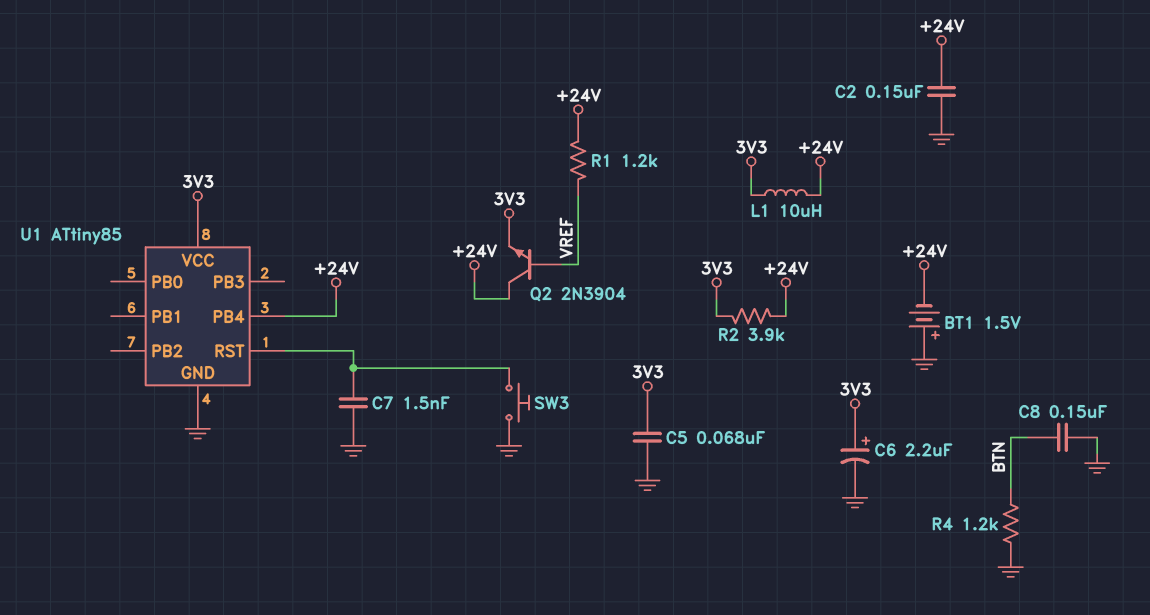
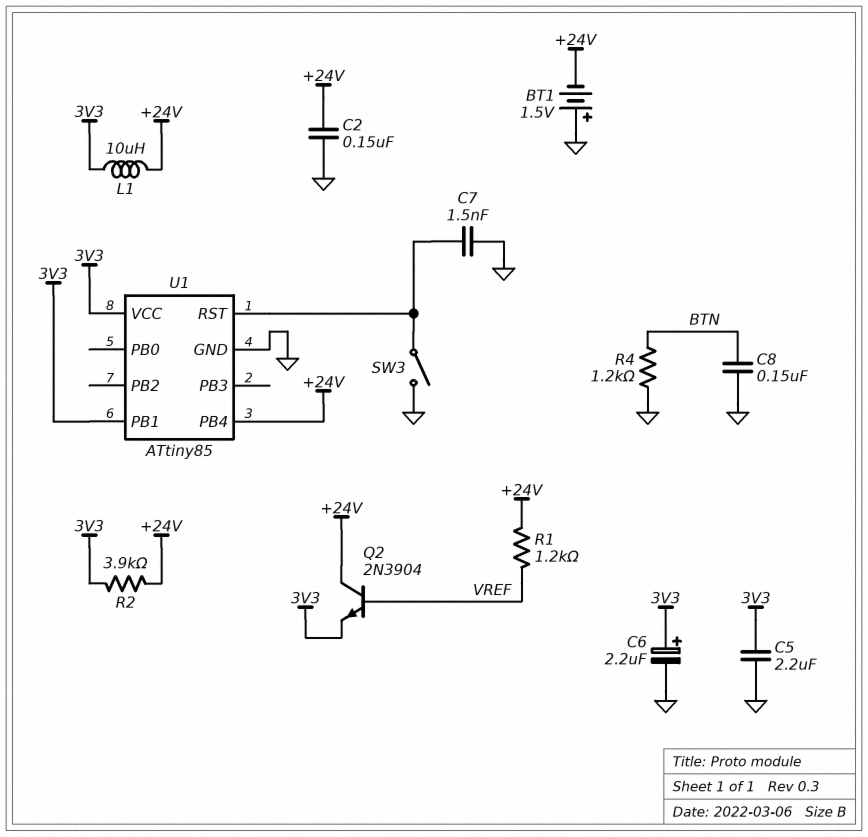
C5: 68nF (3V3, GND) -> 2.2uF (3V3, GND)
SW3: button (GND, U1/RST) -> switch (GND, U1/RST)
U1 pin PB1: none -> 3V3

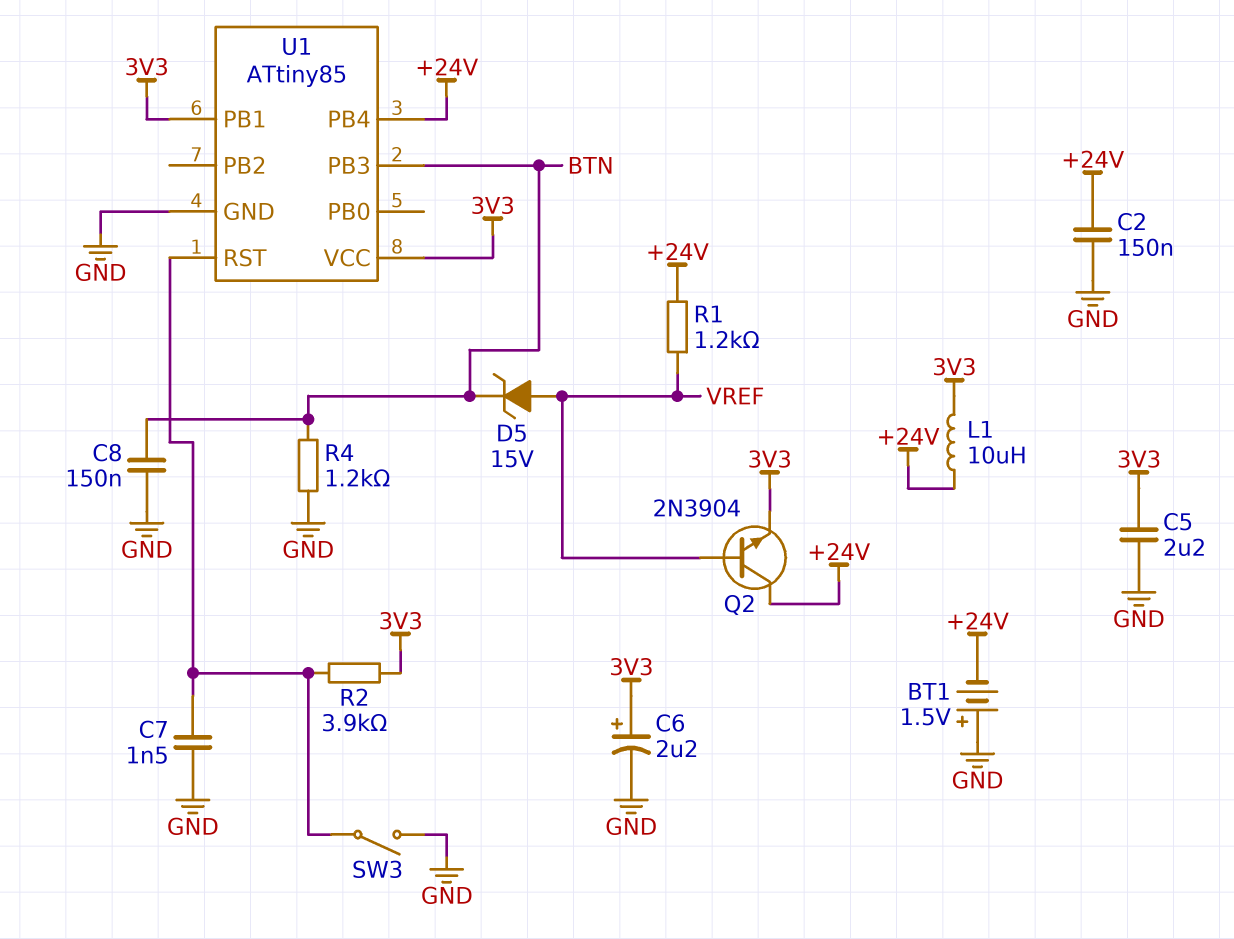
D5: none -> zener 15V (A VREF, K BTN)
R2: 3.9k (+24V, 3V3) -> 3.9k (3V3, U1/RST)
U1 pin PB3: none -> BTN

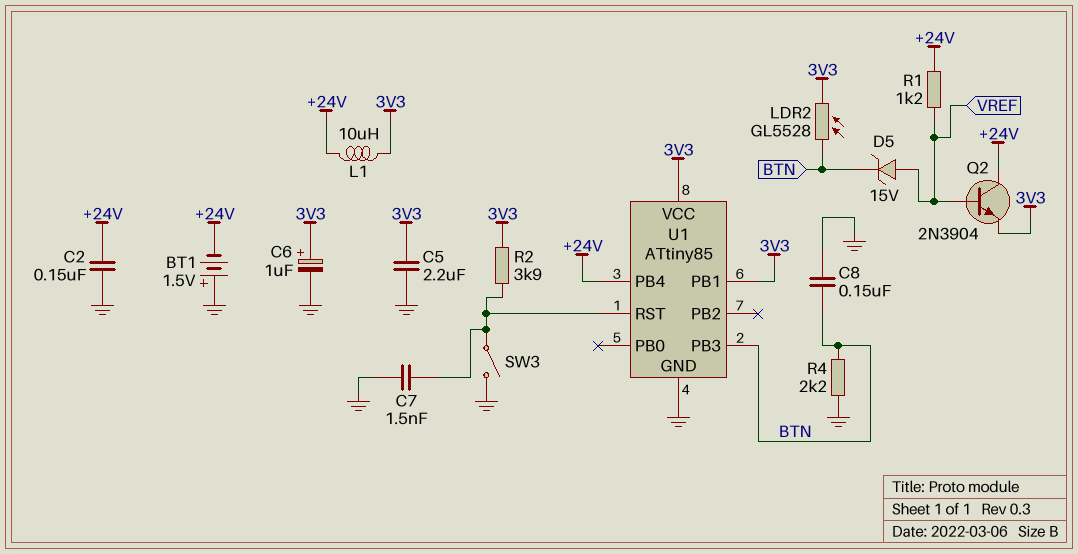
C6: 2.2uF (plus 3V3, minus GND) -> 1uF (plus 3V3, minus GND)
LDR2: none -> GL5528 (3V3, BTN)
R4: 1.2k (BTN, GND) -> 2.2k (BTN, GND)

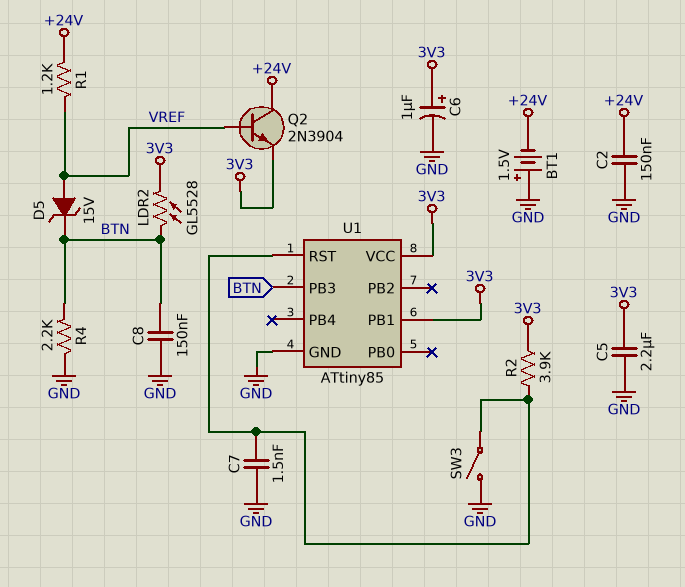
L1: 10uH (+24V, 3V3) -> none
U1 pin PB4: +24V -> none

